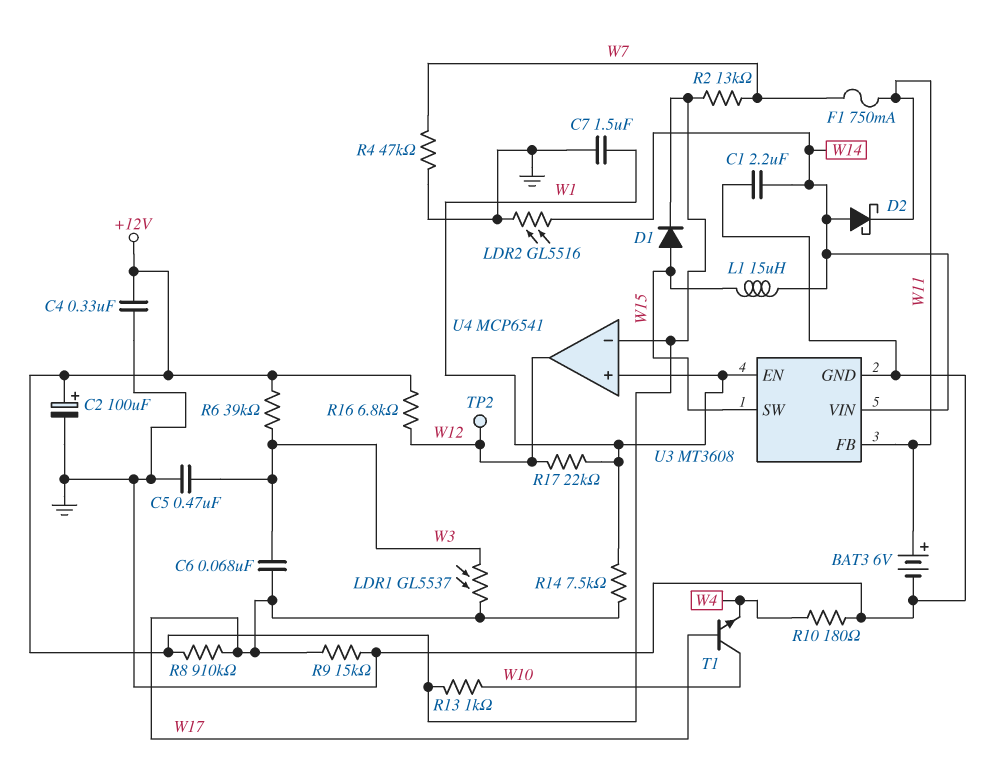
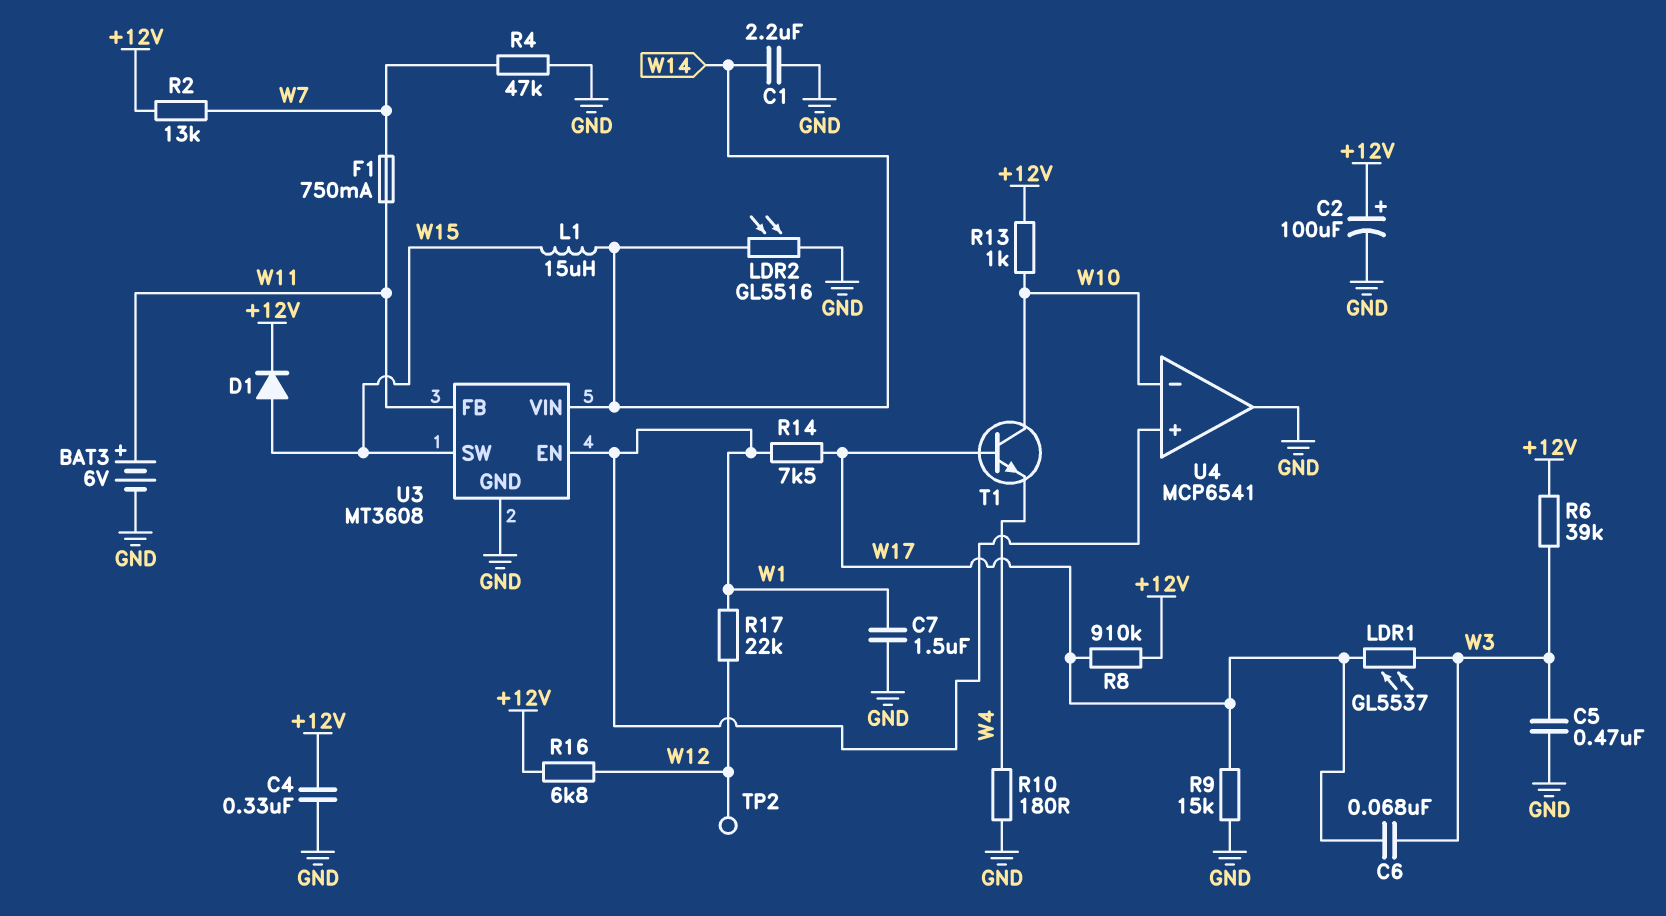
D2: schottky (A W14, K W11) -> none
U4 pin in-: +12V -> W10
U4 pin out: W12 -> GND

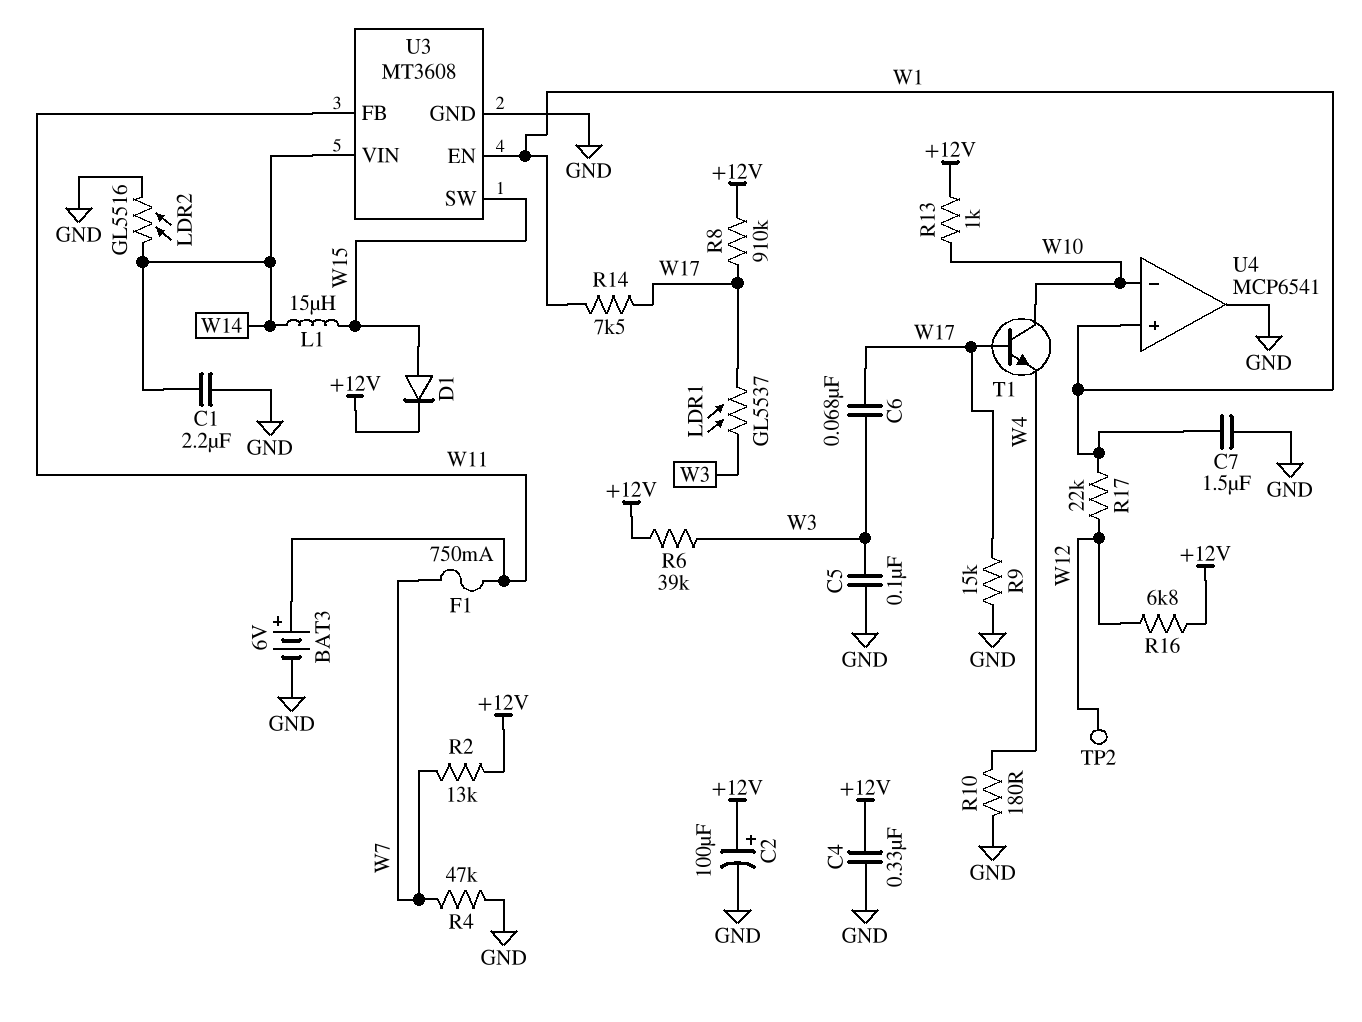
C5: 470nF (GND, W3) -> 100nF (GND, W3)

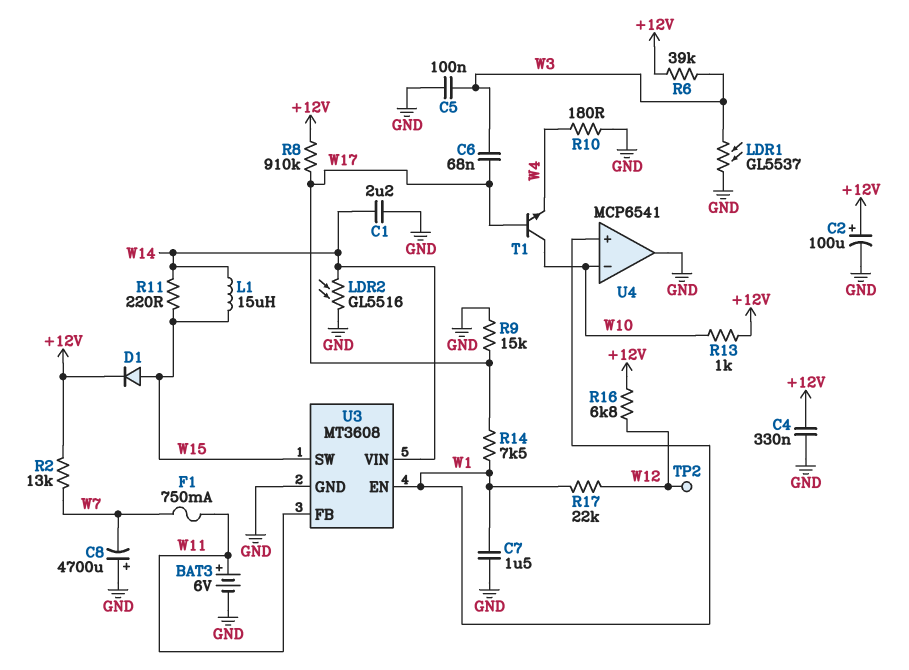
C8: none -> 4700uF (plus GND, minus W7)
LDR1: GL5537 (W3, W17) -> GL5537 (GND, W3)
R4: 47k (GND, W7) -> none
R11: none -> 220 (W14, W15)

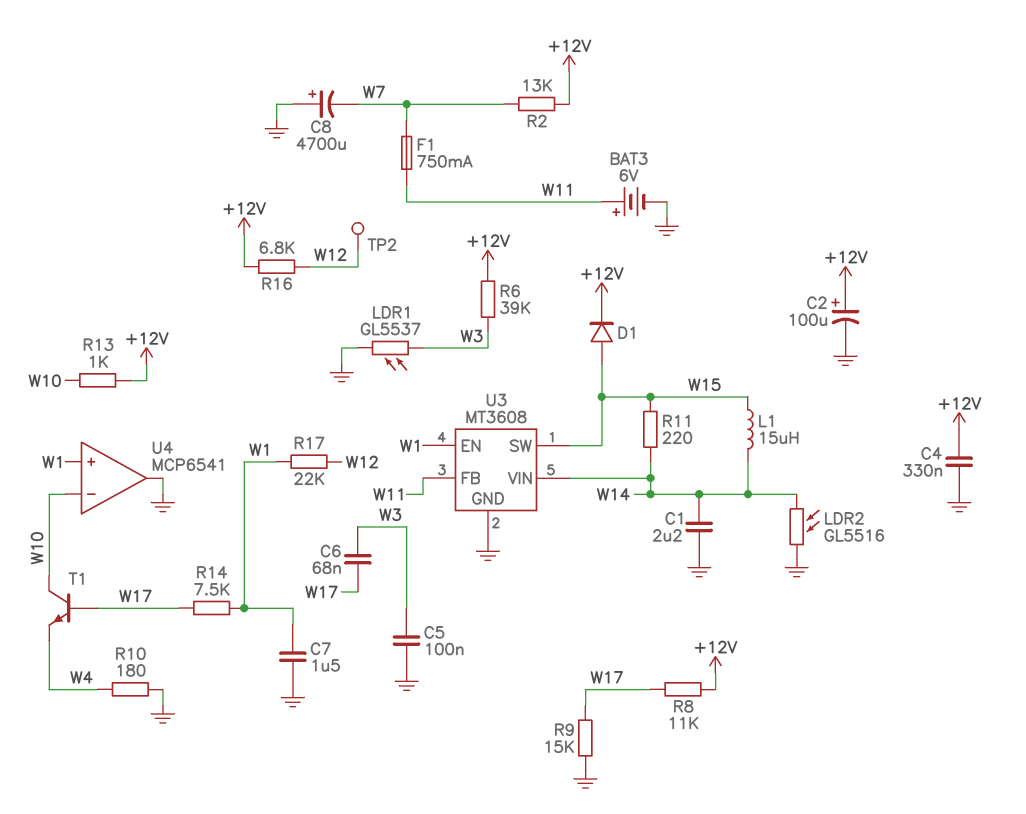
R8: 910k (+12V, W17) -> 11k (+12V, W17)

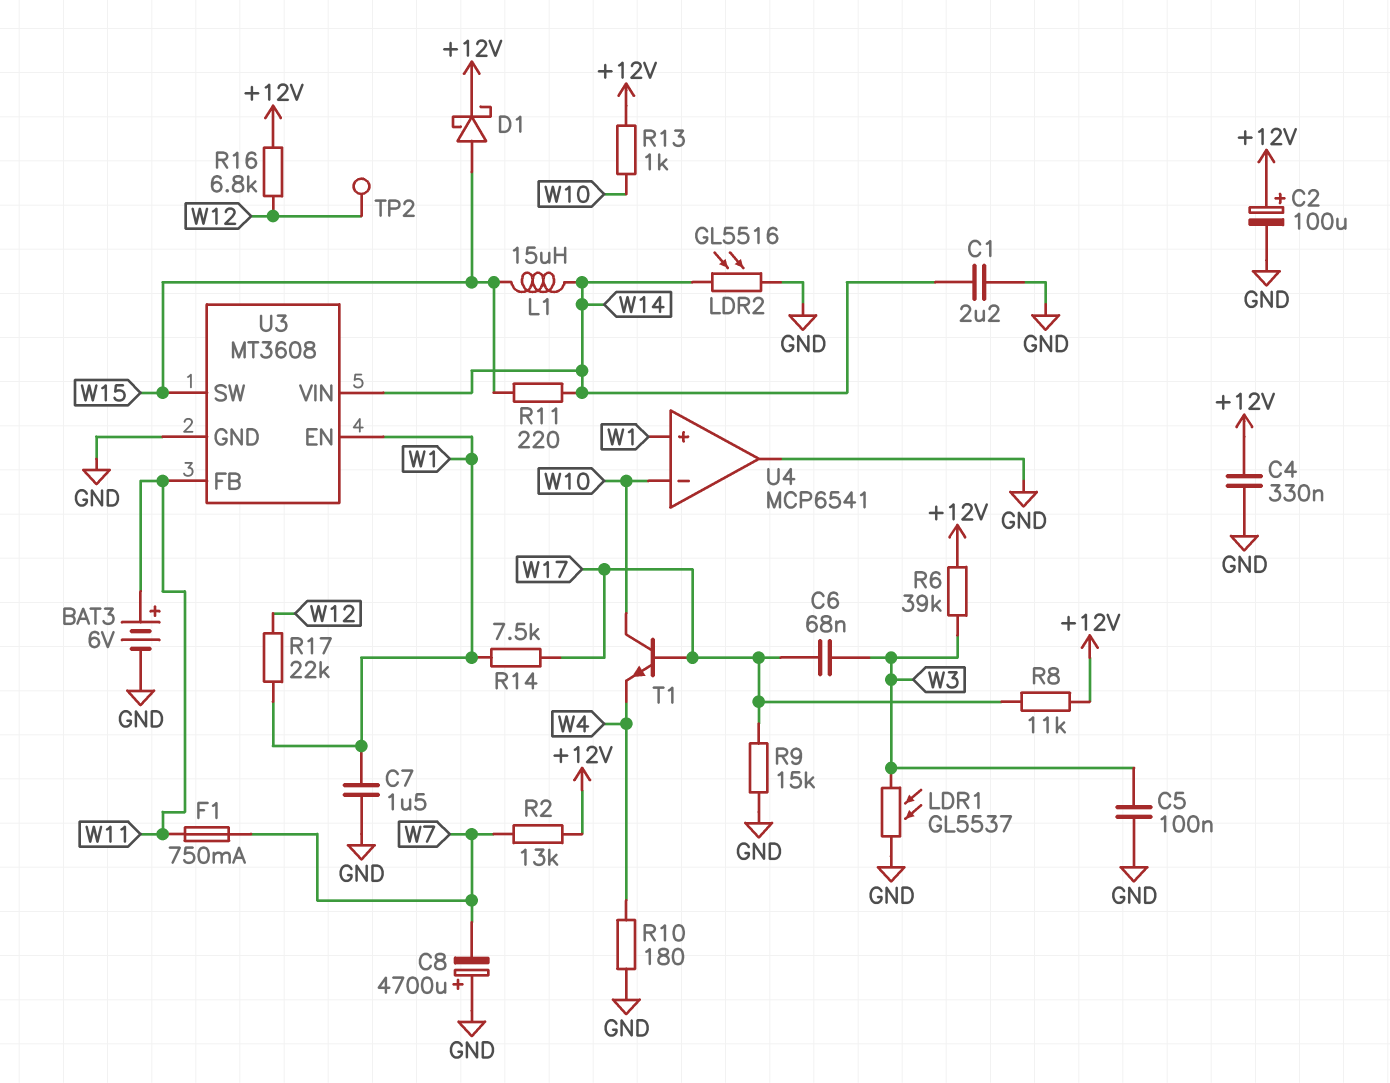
D1: diode (A W15, K +12V) -> schottky (A W15, K +12V)

